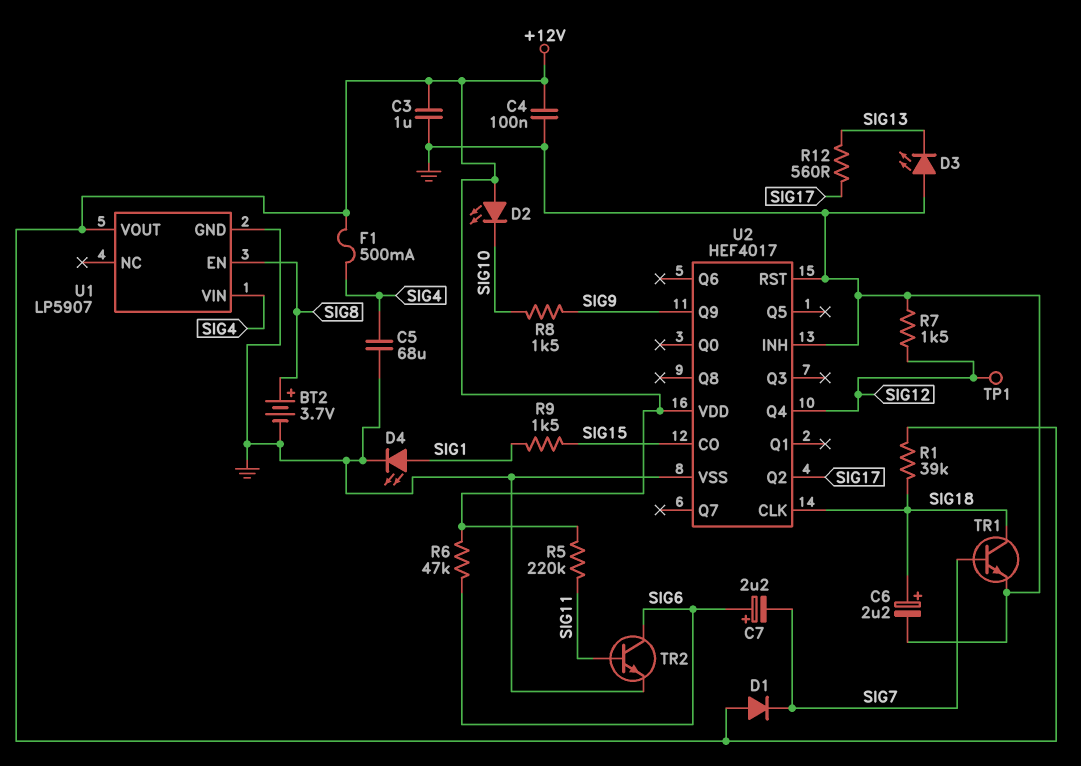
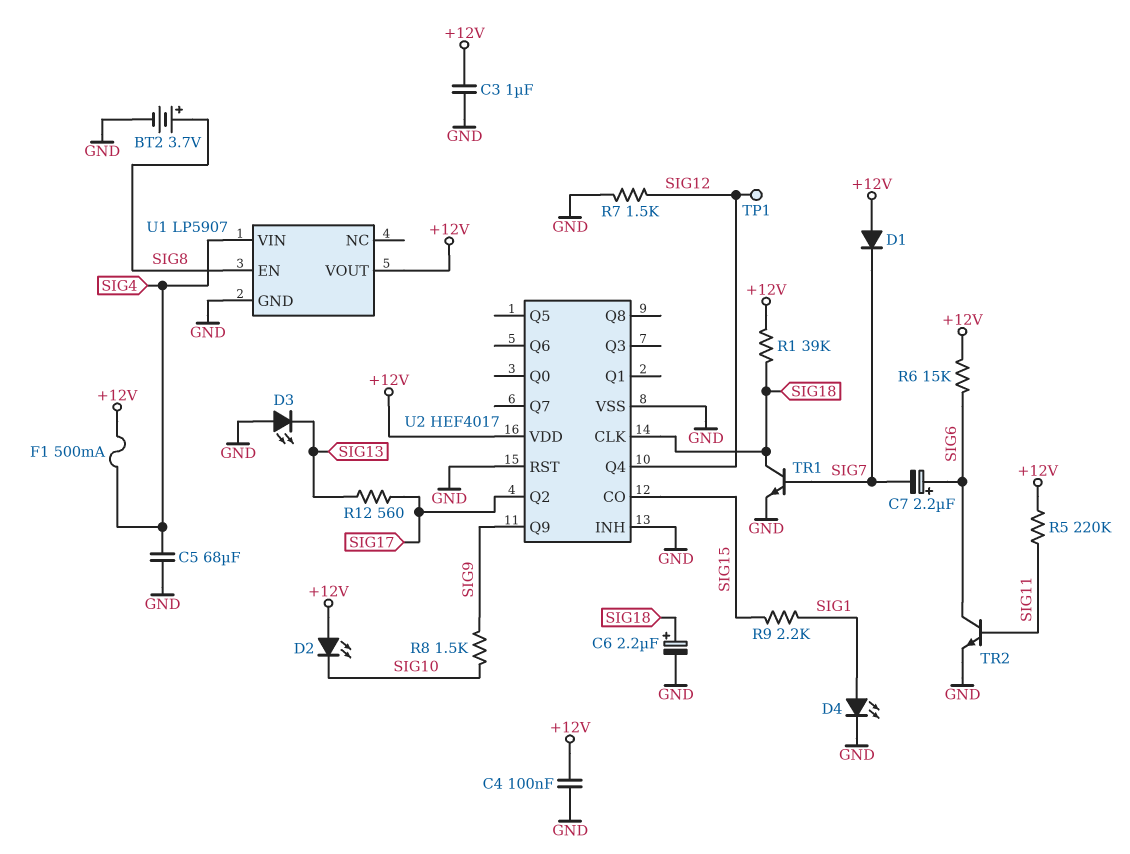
R6: 47k (+12V, SIG6) -> 15k (+12V, SIG6)
R9: 1.5k (SIG1, SIG15) -> 2.2k (SIG1, SIG15)

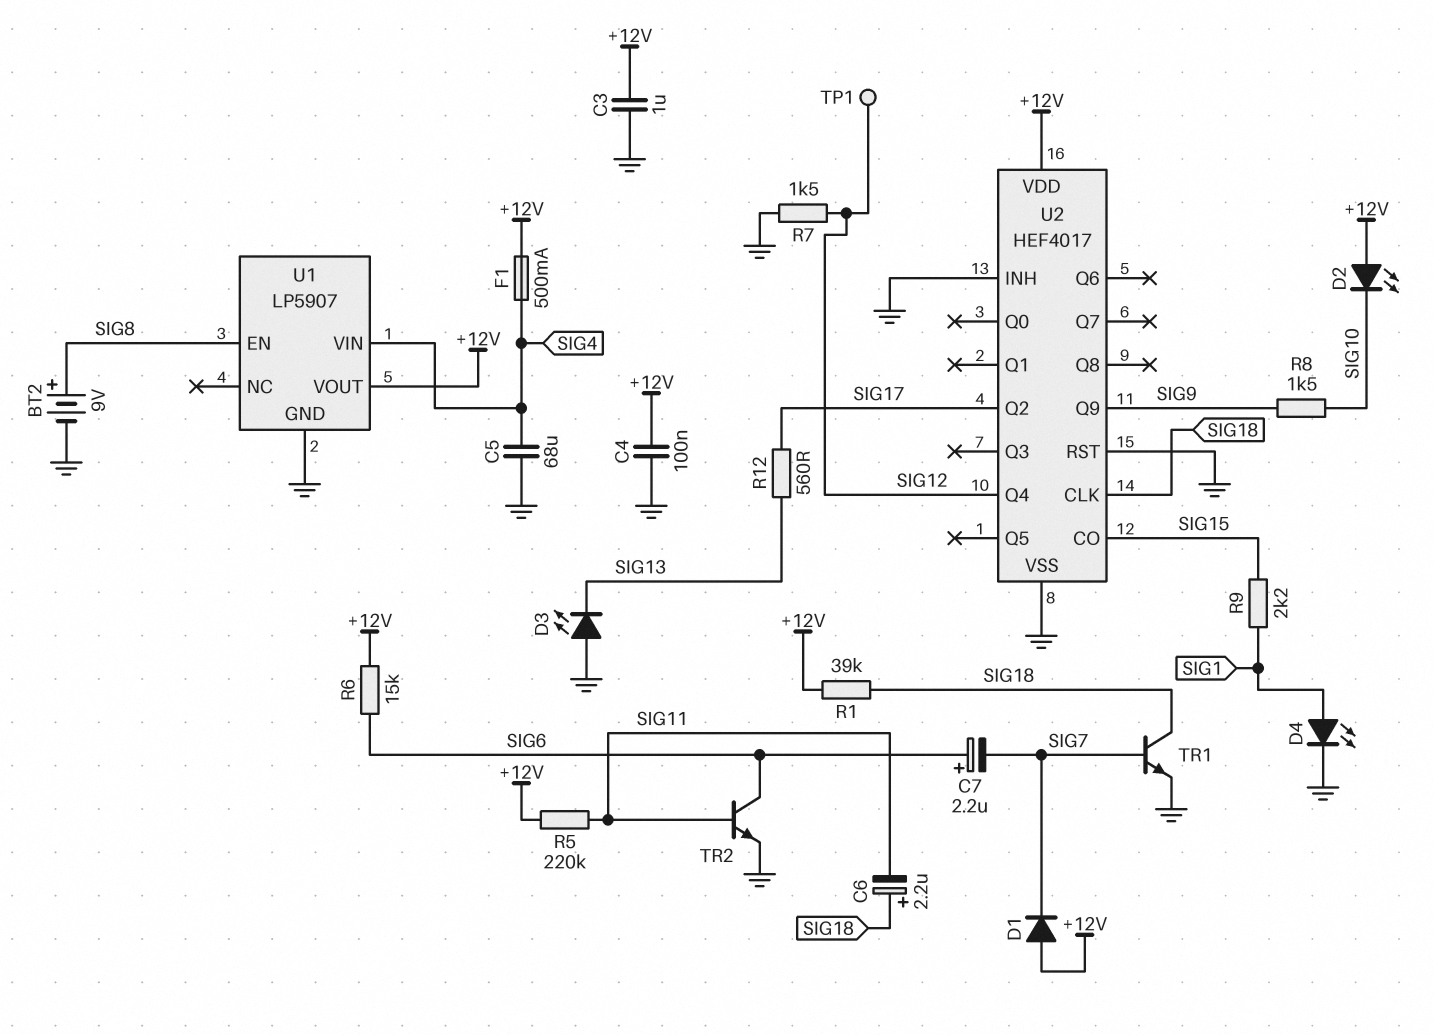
BT2: 3.7V (plus SIG8, minus GND) -> 9V (plus SIG8, minus GND)
C6: 2.2uF (plus SIG18, minus GND) -> 2.2uF (plus SIG18, minus SIG11)

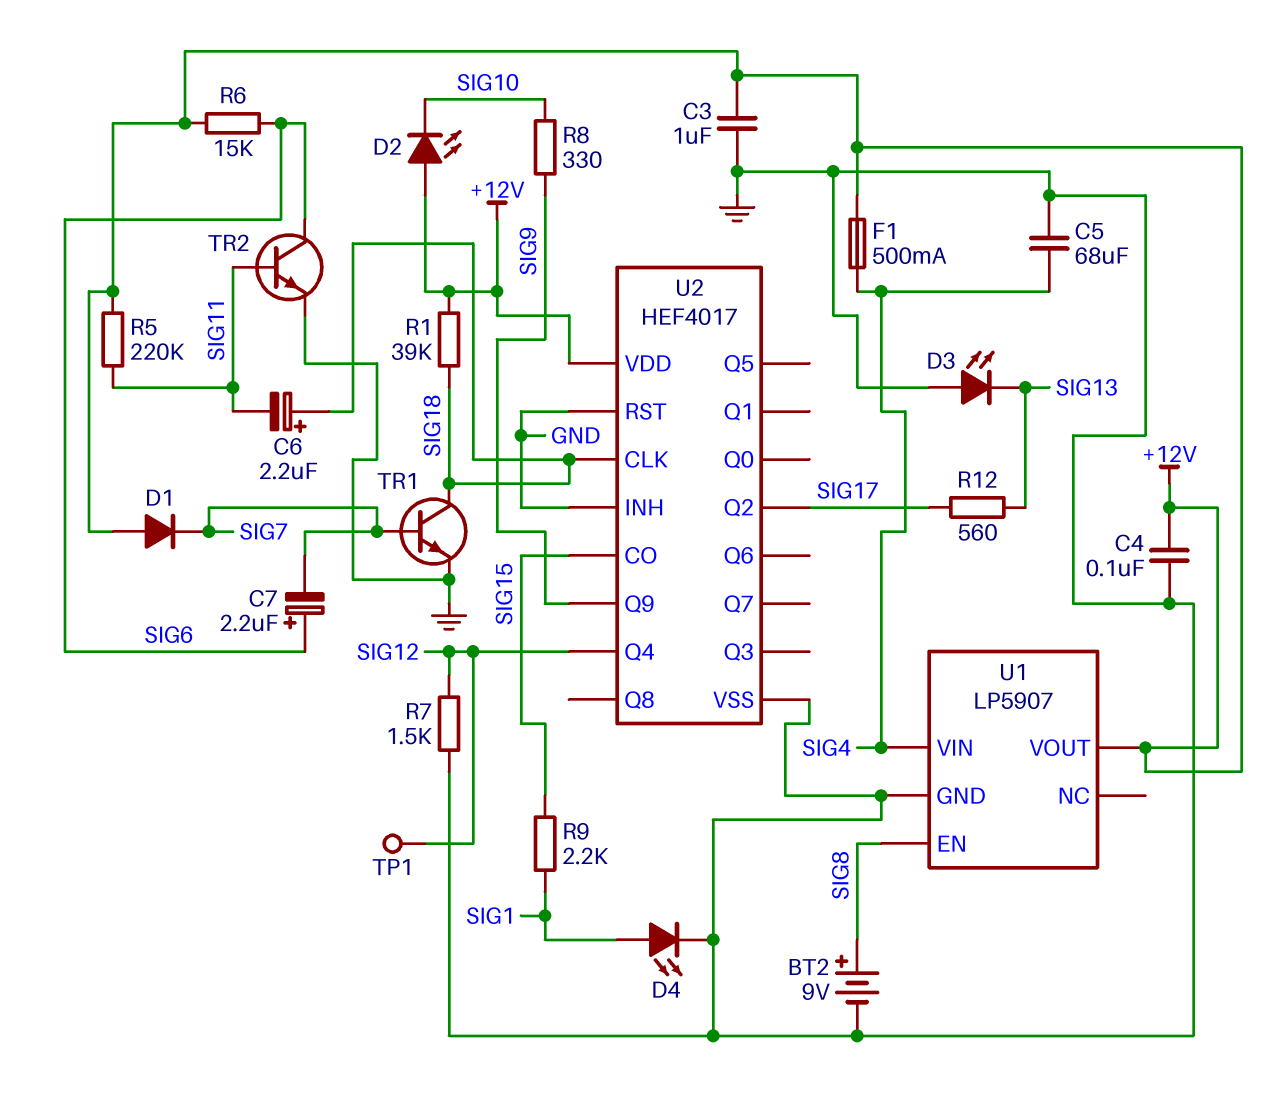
R8: 1.5k (SIG9, SIG10) -> 330 (SIG9, SIG10)

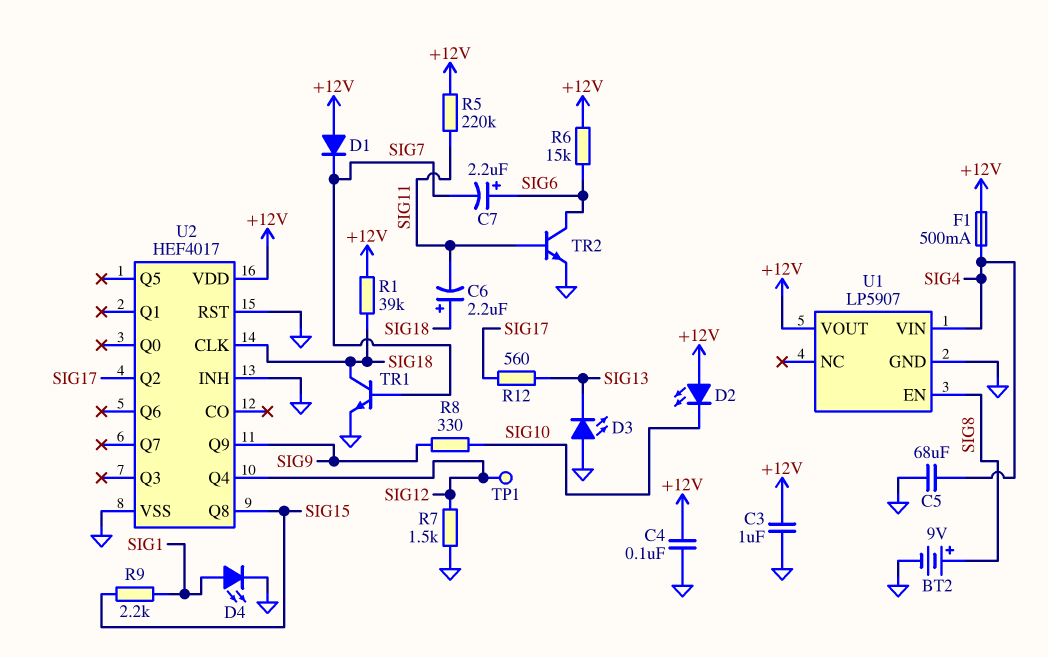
U2 pin CO: SIG15 -> none
U2 pin Q8: none -> SIG15

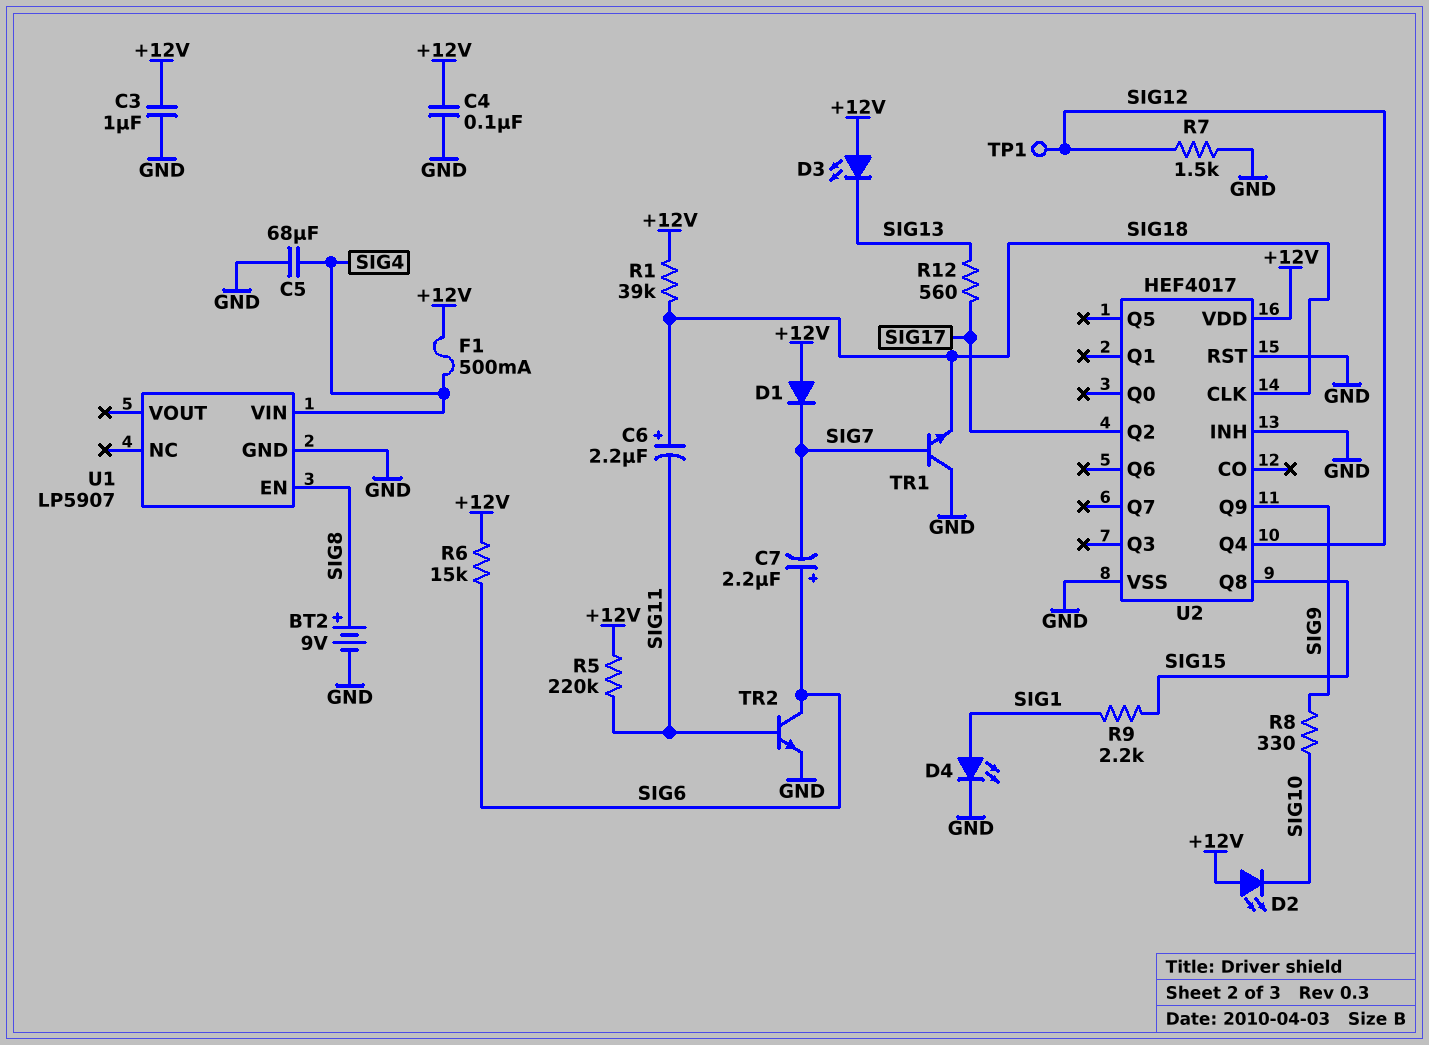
D3: LED (A GND, K SIG13) -> LED (A +12V, K SIG13)
TR1: NPN (B SIG7, C SIG18, E GND) -> NPN (B SIG7, C GND, E SIG18)
U1 pin VOUT: +12V -> none

